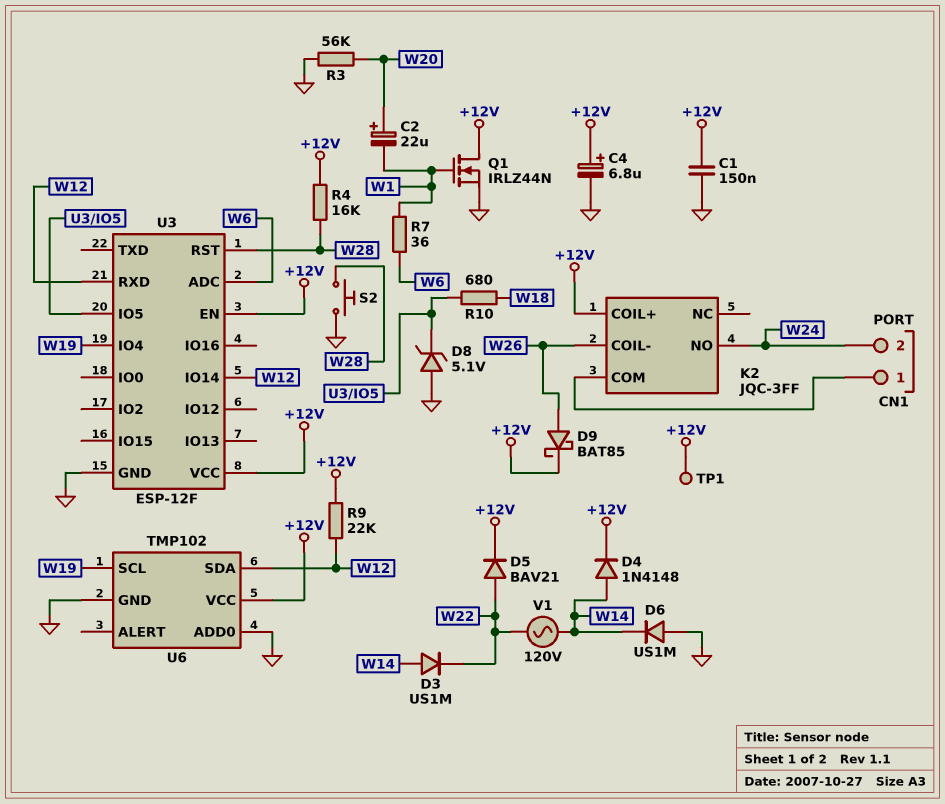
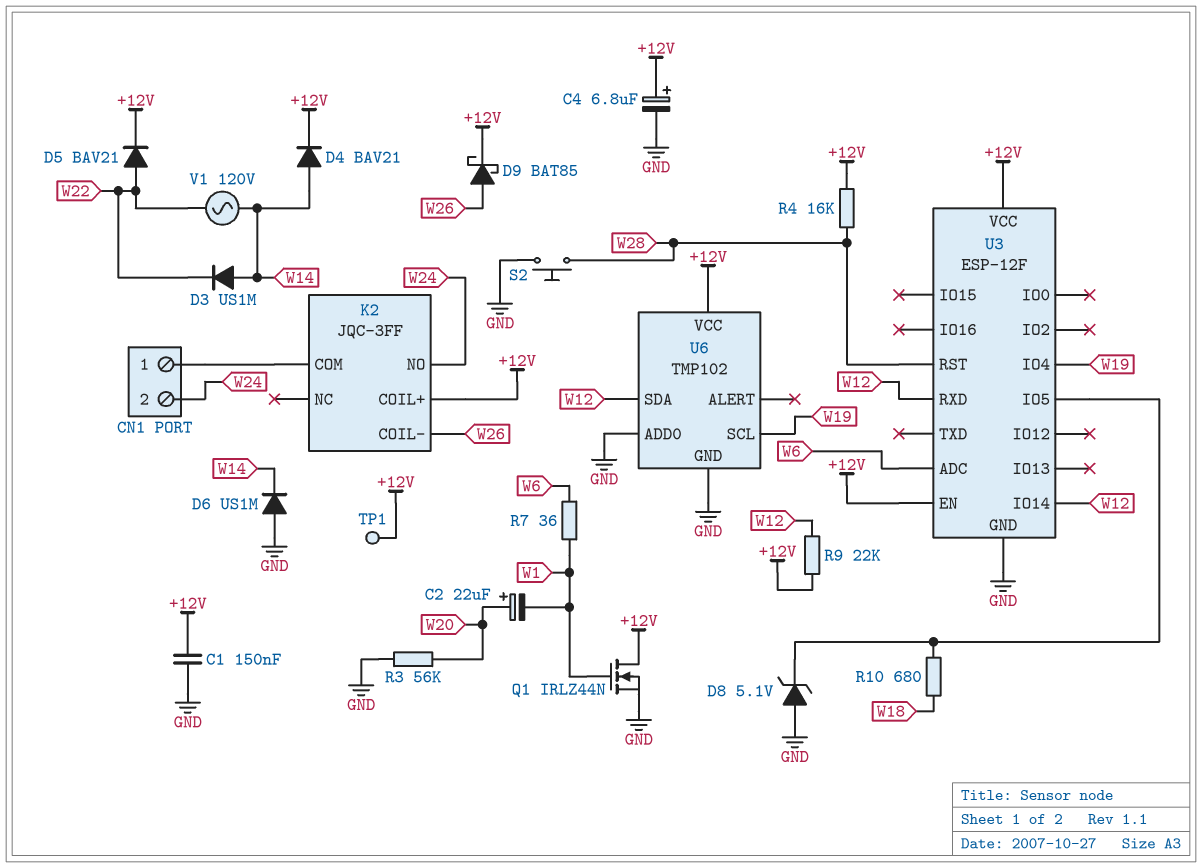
D4: diode 1N4148 (A W14, K +12V) -> diode BAV21 (A W14, K +12V)

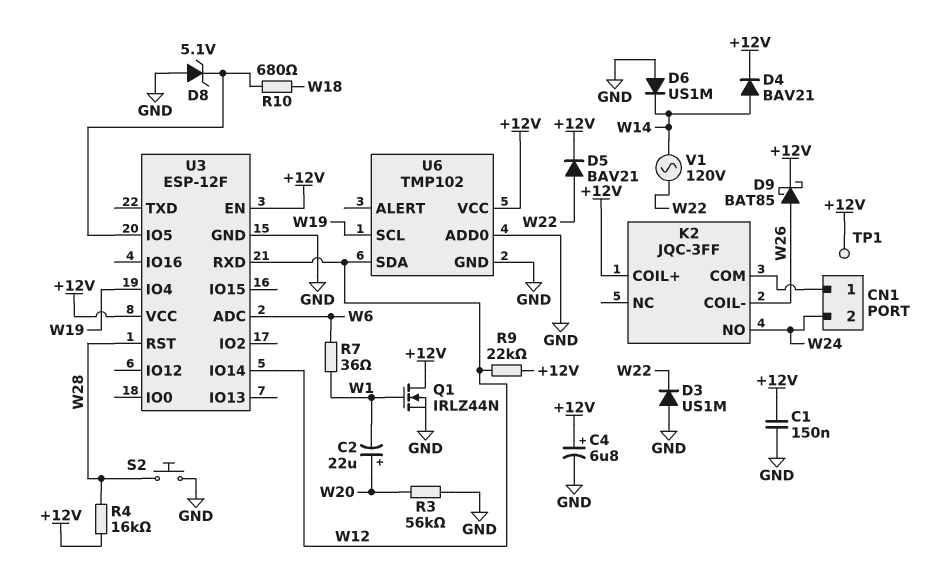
D3: diode US1M (A W14, K W22) -> diode US1M (A GND, K W22)

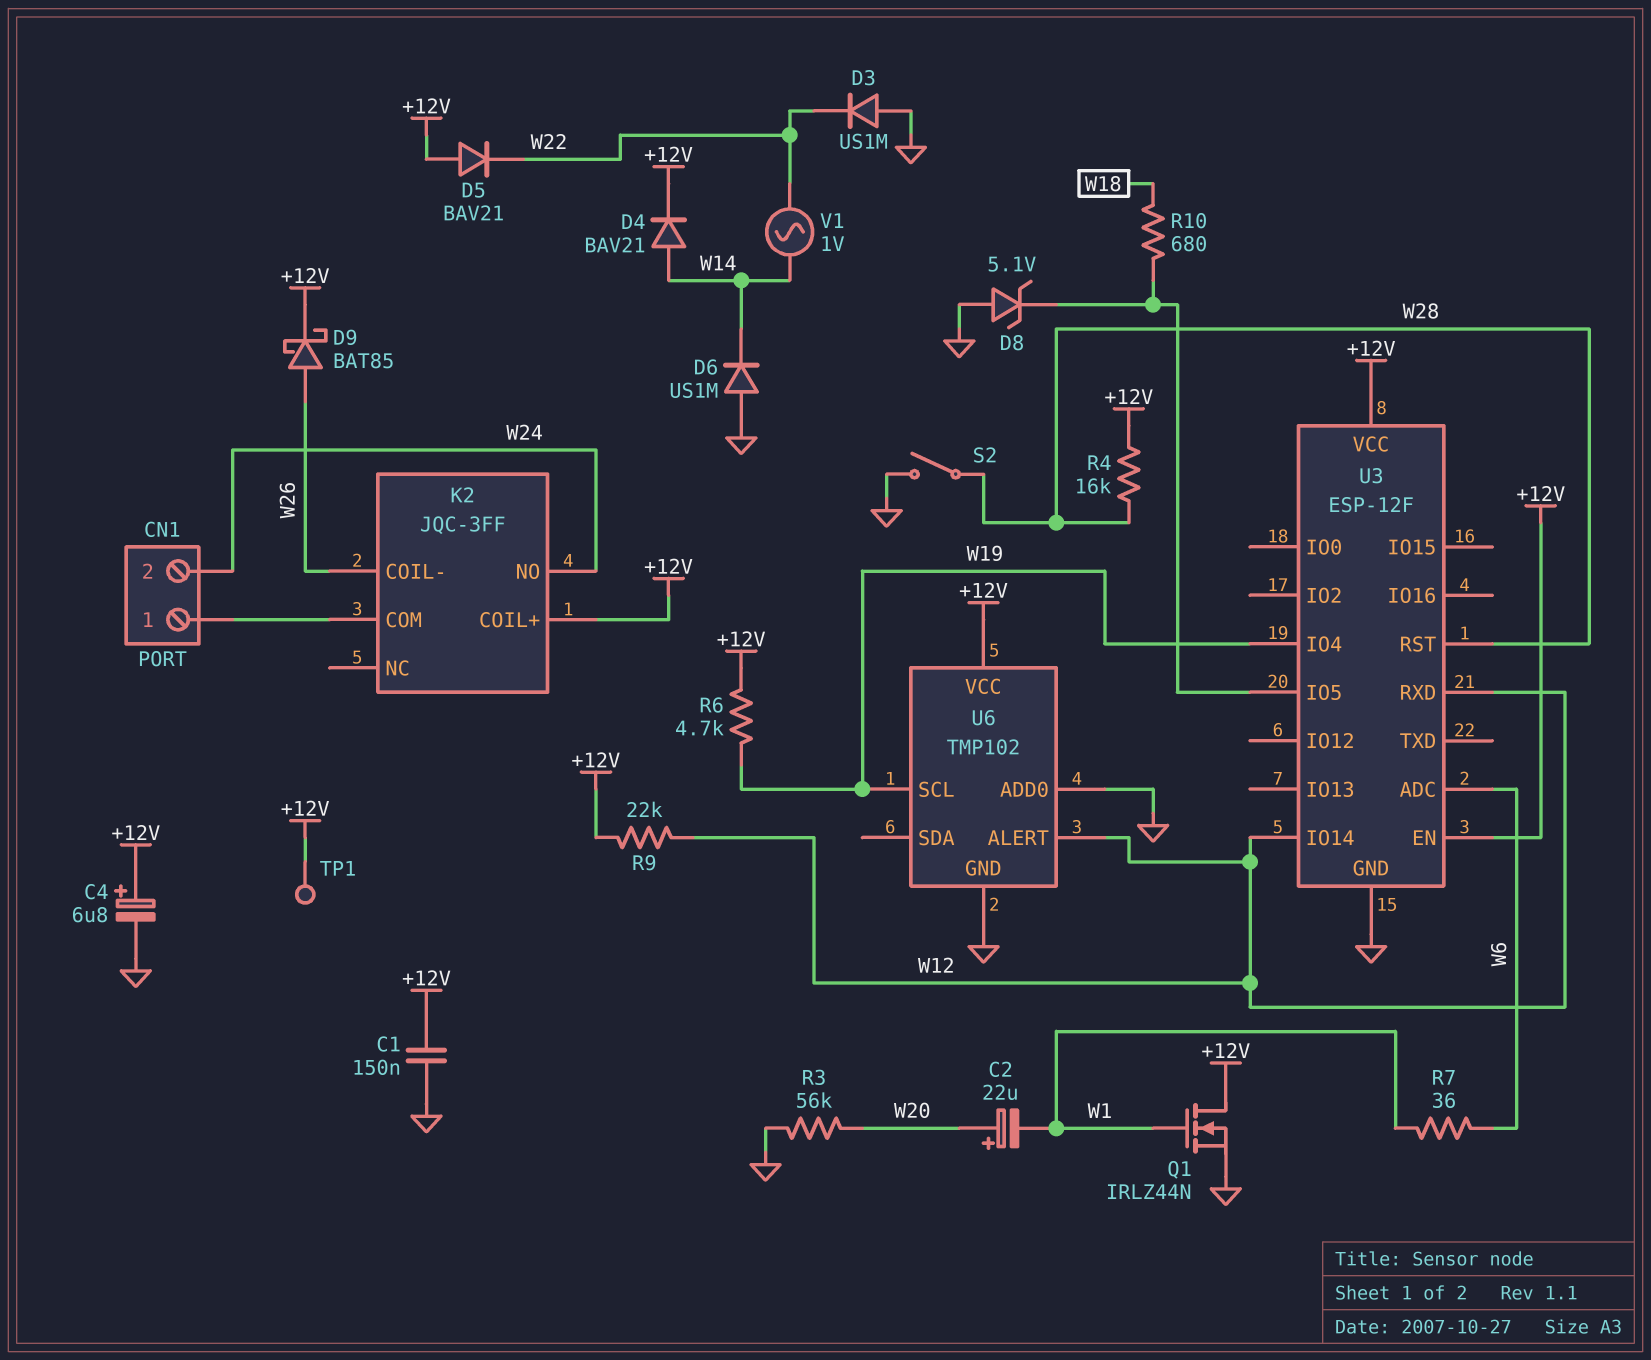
D5: diode BAV21 (A W22, K +12V) -> diode BAV21 (A +12V, K W22)
R6: none -> 4.7k (+12V, W19)
S2: button (GND, W28) -> switch (GND, W28)
U6 pin ALERT: none -> W12
U6 pin SDA: W12 -> none
V1: AC 120V (W14, W22) -> AC 1V (W14, W22)

